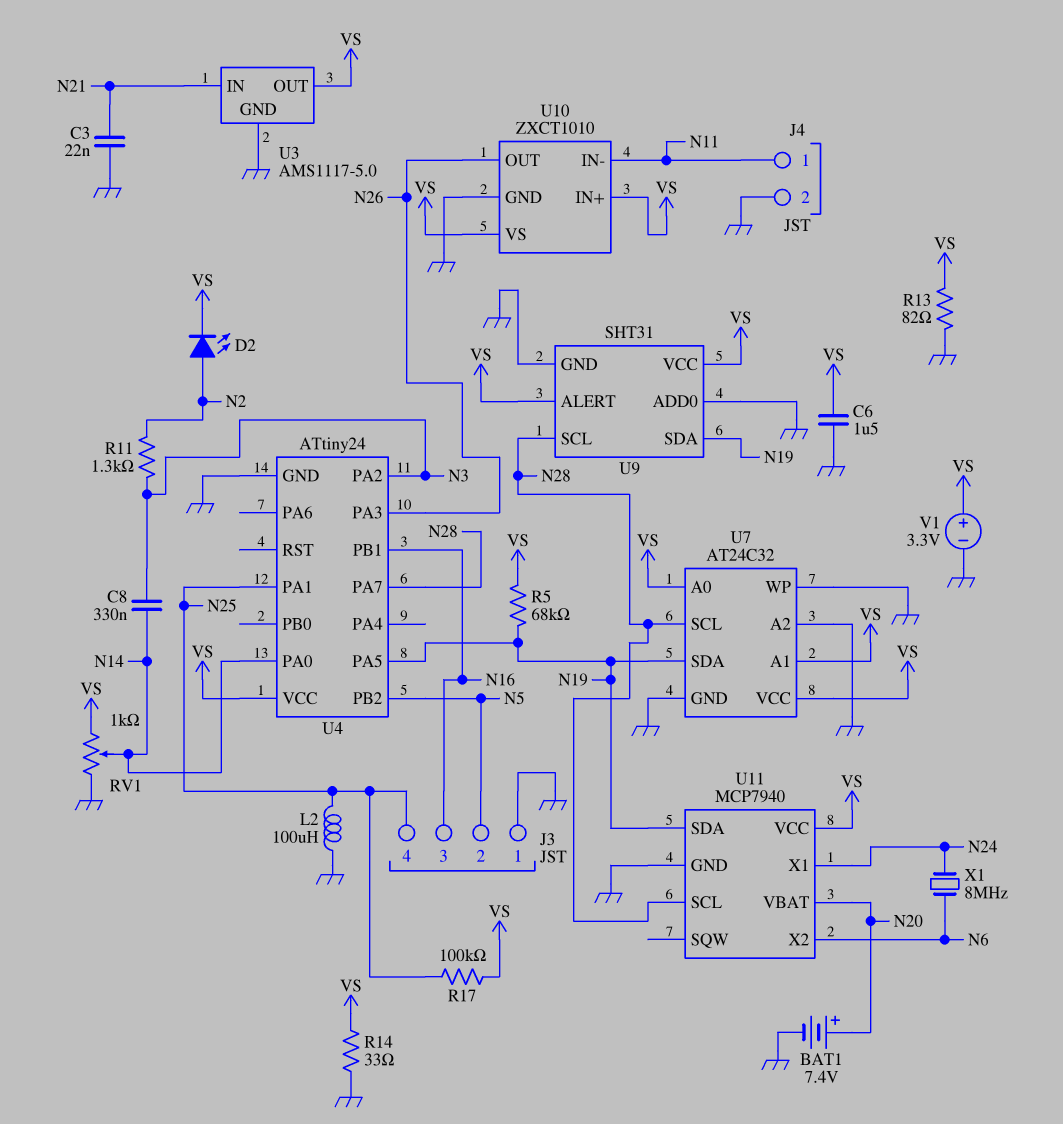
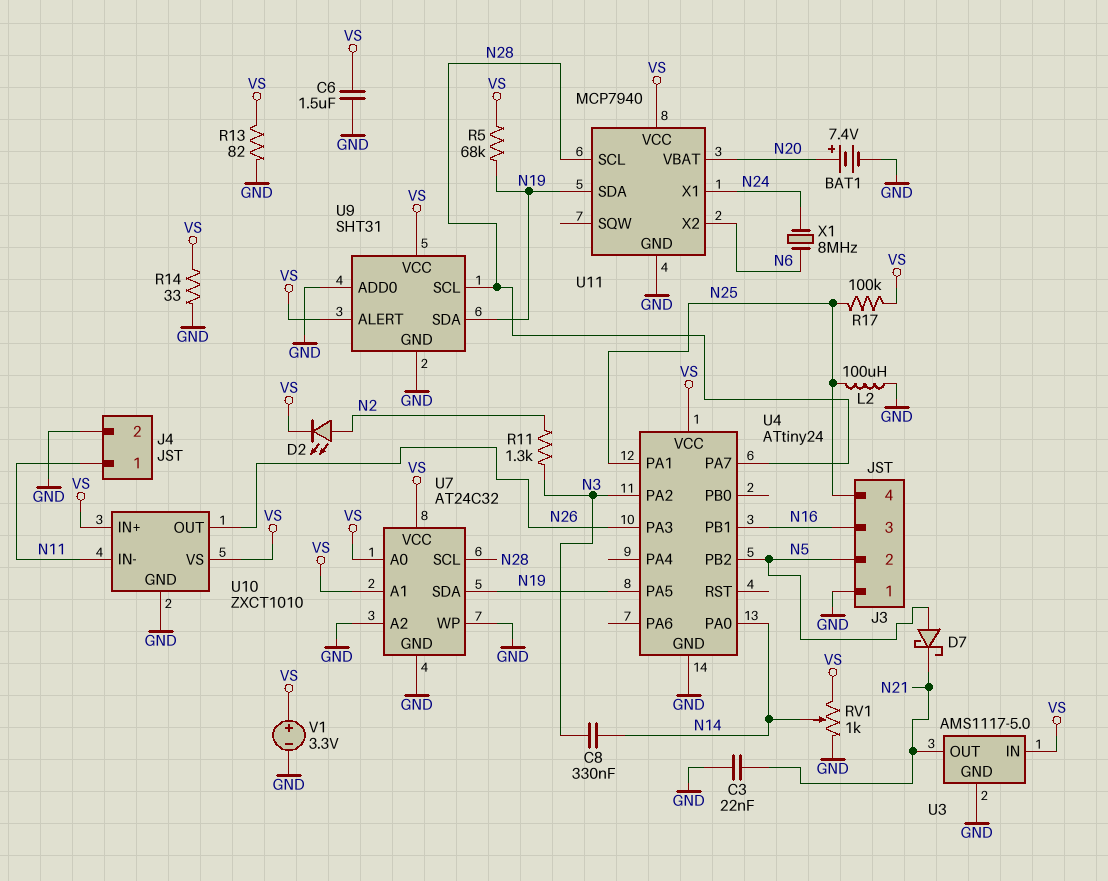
D7: none -> schottky (A N5, K N21)
U3 pin IN: N21 -> VS
U3 pin OUT: VS -> N21

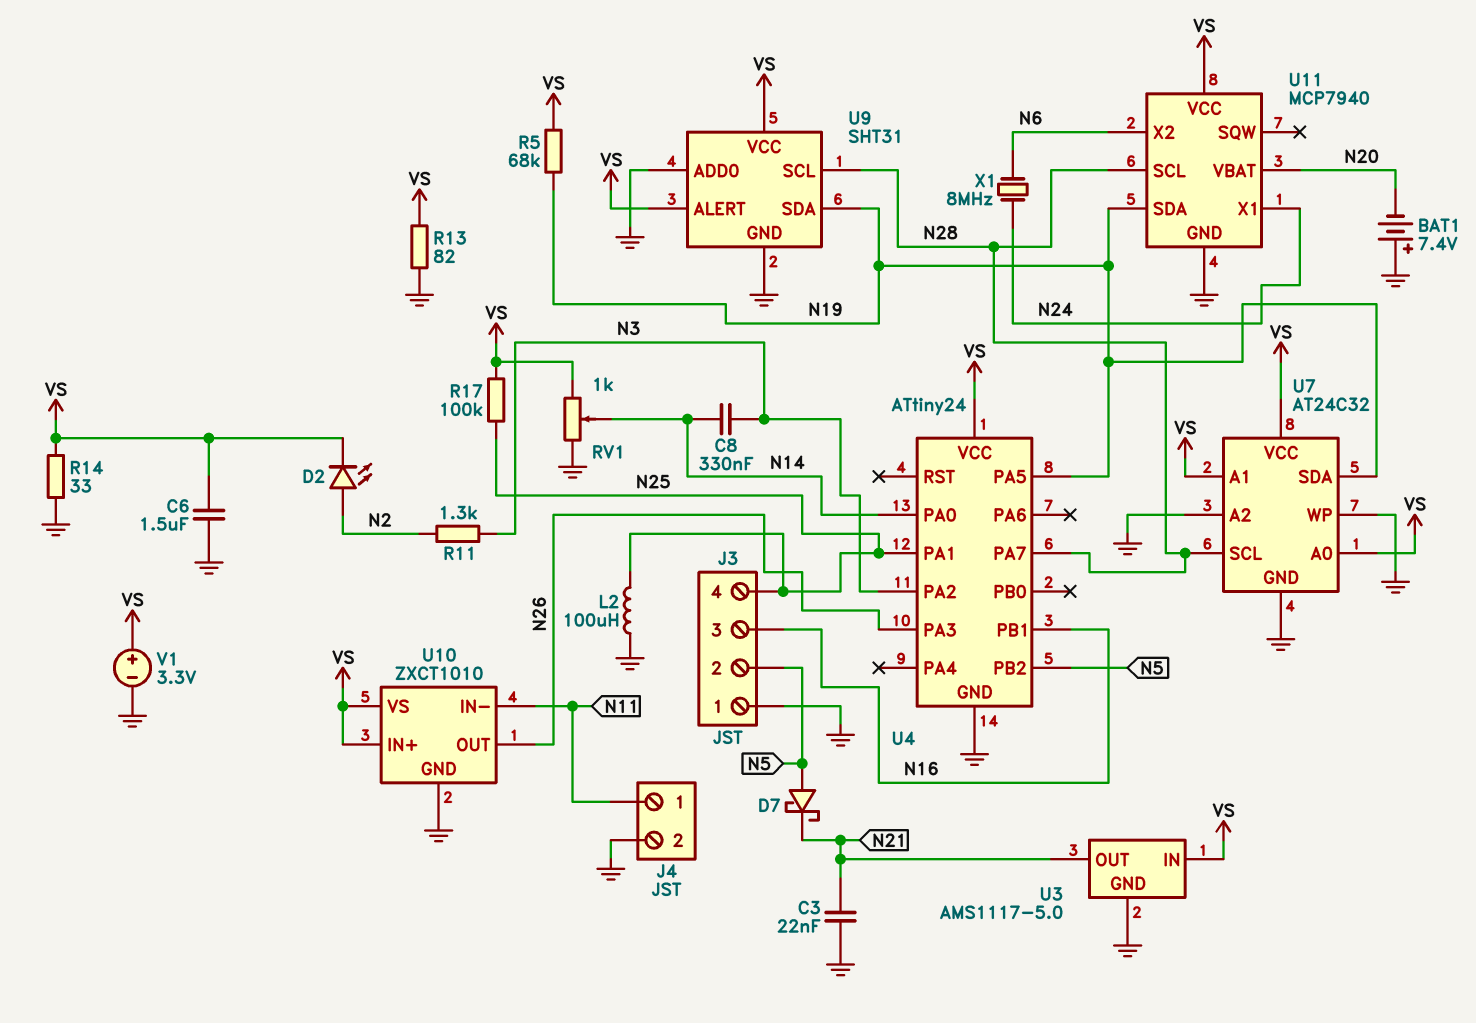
BAT1: 7.4V (plus N20, minus GND) -> 7.4V (plus GND, minus N20)

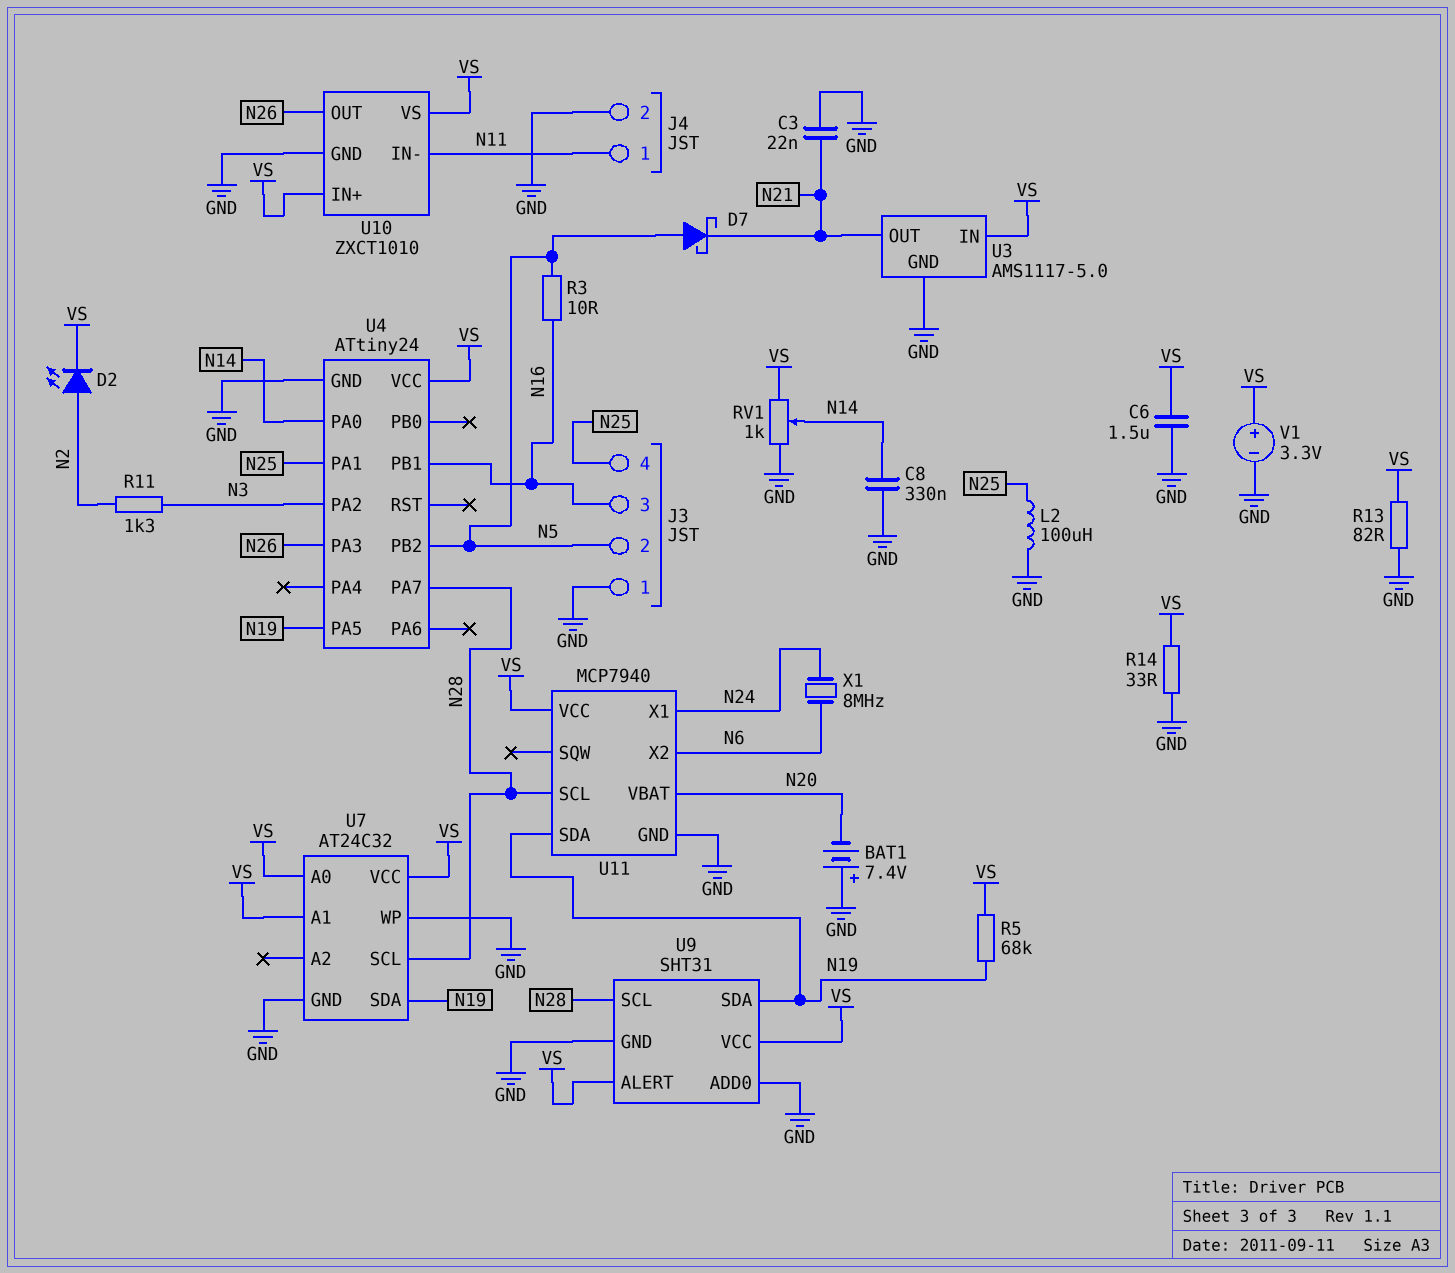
C8: 330nF (N3, N14) -> 330nF (GND, N14)
R3: none -> 10 (N5, N16)
R17: 100k (N25, VS) -> none
U7 pin A2: GND -> none

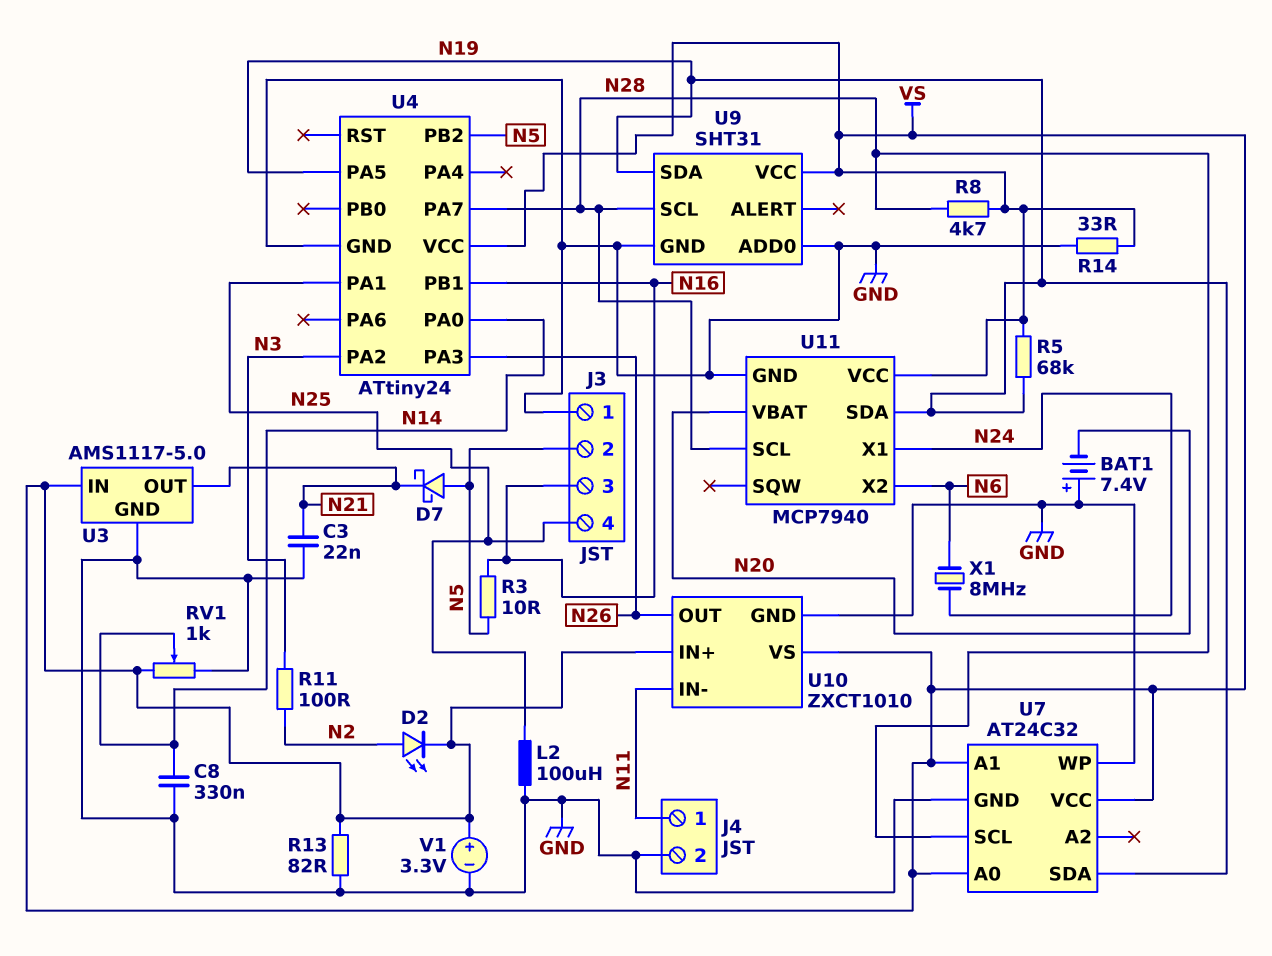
C6: 1.5uF (GND, VS) -> none
R8: none -> 4.7k (N28, VS)
R11: 1.3k (N2, N3) -> 100 (N2, N3)
U9 pin ALERT: VS -> none

